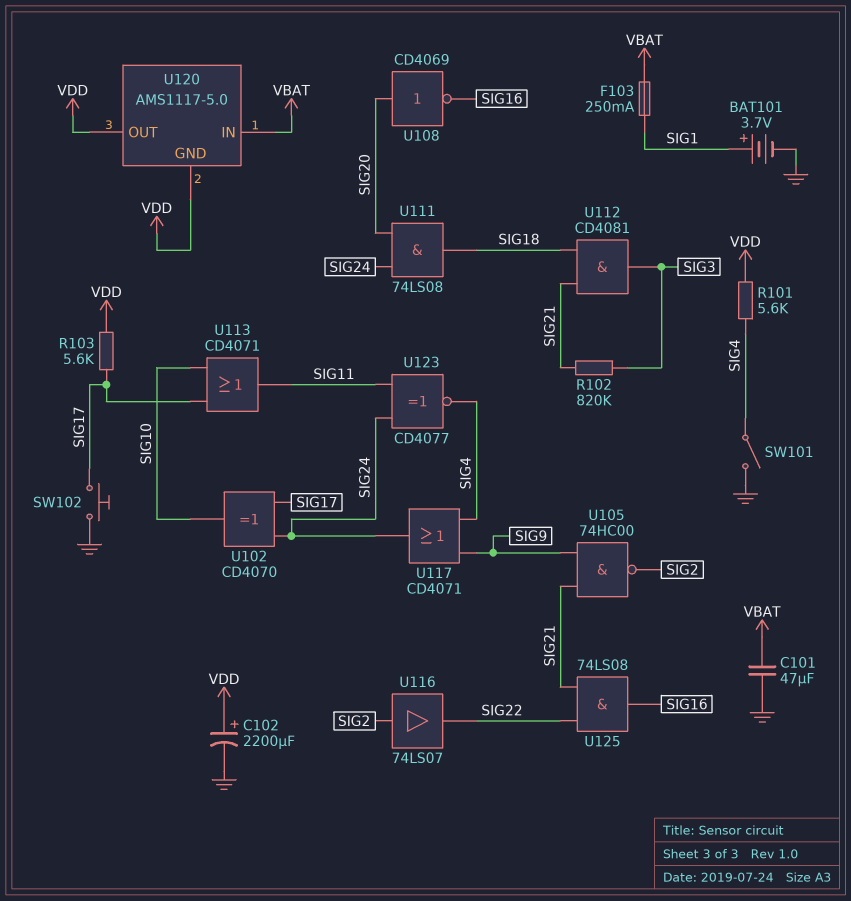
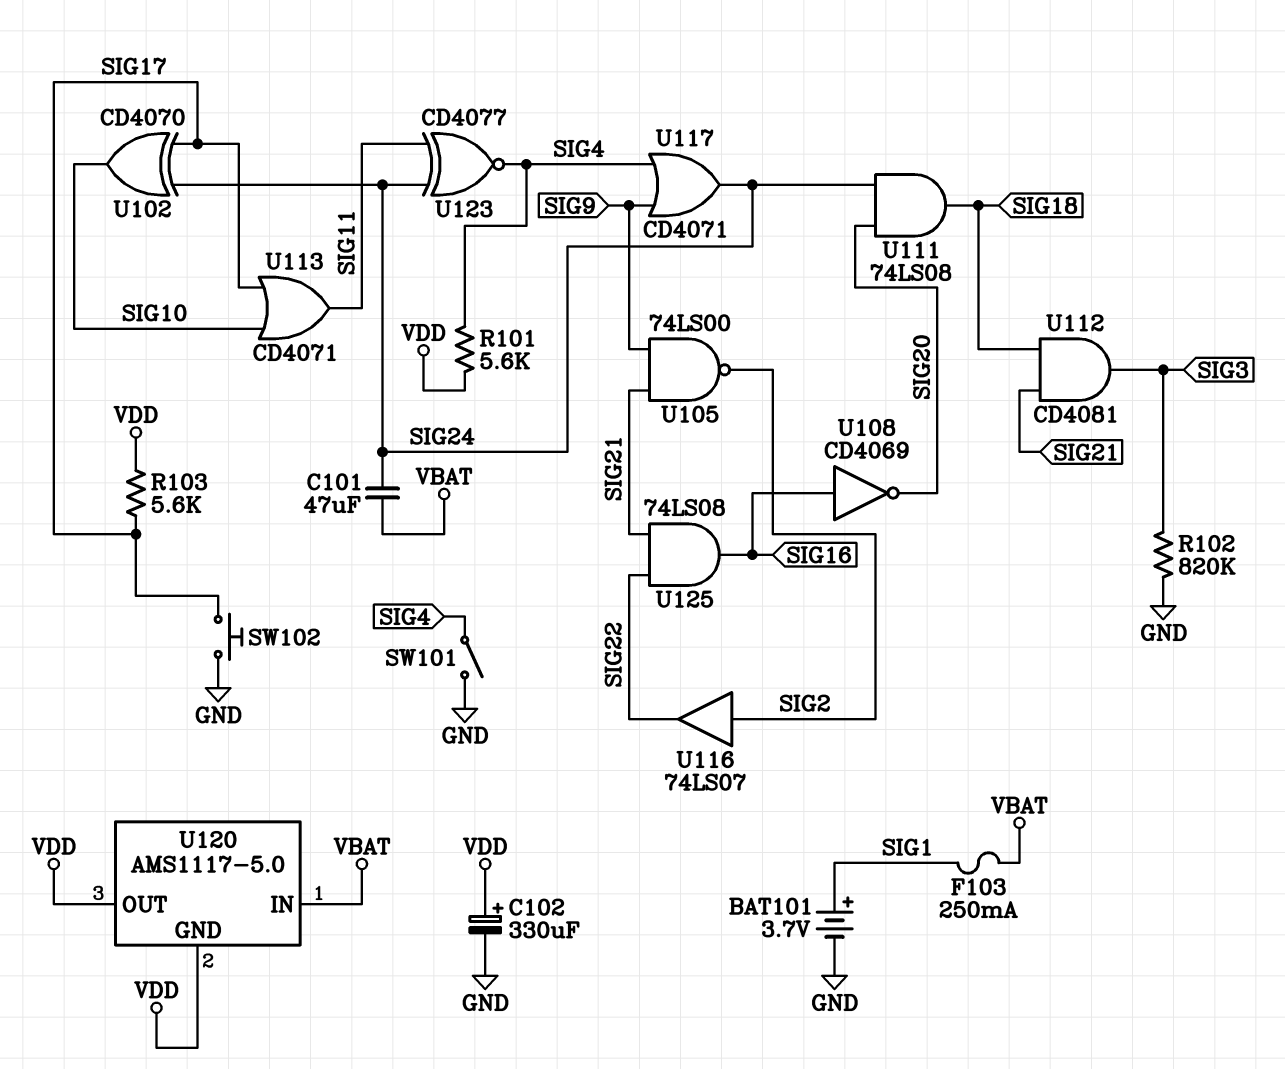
C101: 47uF (GND, VBAT) -> 47uF (SIG24, VBAT)
C102: 2200uF (plus VDD, minus GND) -> 330uF (plus VDD, minus GND)
R102: 820k (SIG3, SIG21) -> 820k (GND, SIG3)
U105: NAND 74HC00 (in SIG9, in SIG21, out SIG2) -> NAND 74LS00 (in SIG9, in SIG21, out SIG2)
U108: NOT CD4069 (in SIG20, out SIG16) -> NOT CD4069 (in SIG16, out SIG20)

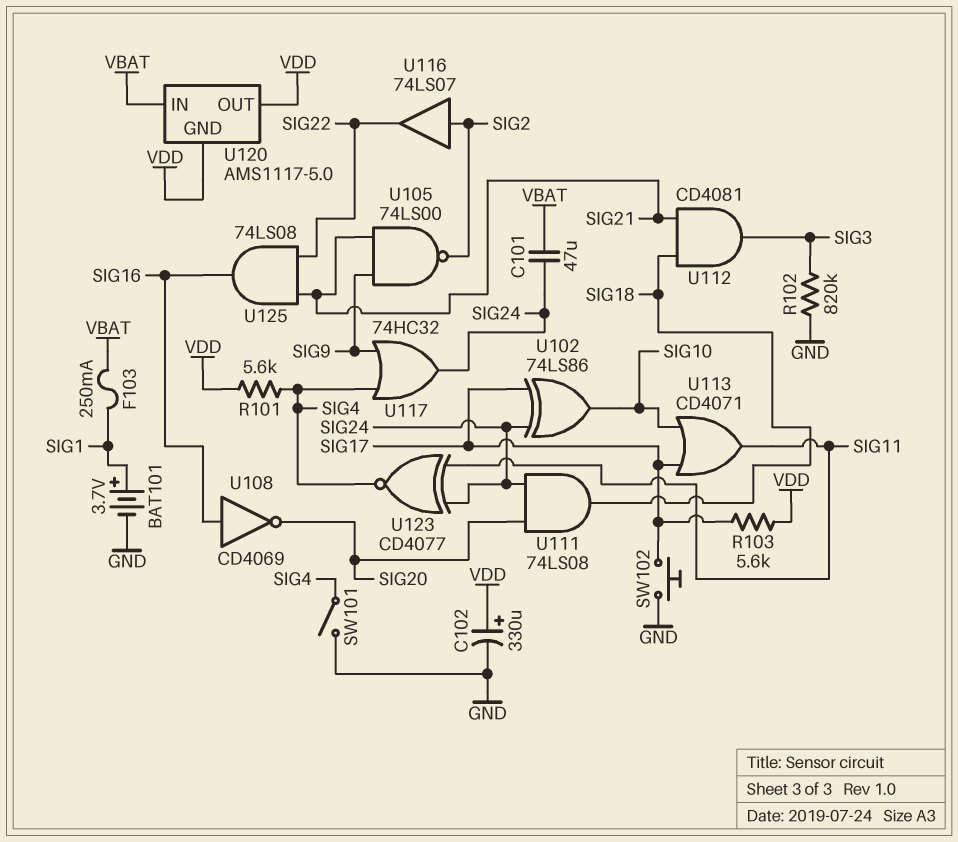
U102: XOR CD4070 (in SIG17, in SIG24, out SIG10) -> XOR 74LS86 (in SIG17, in SIG24, out SIG10)
U117: OR CD4071 (in SIG4, in SIG9, out SIG24) -> OR 74HC32 (in SIG4, in SIG9, out SIG24)

